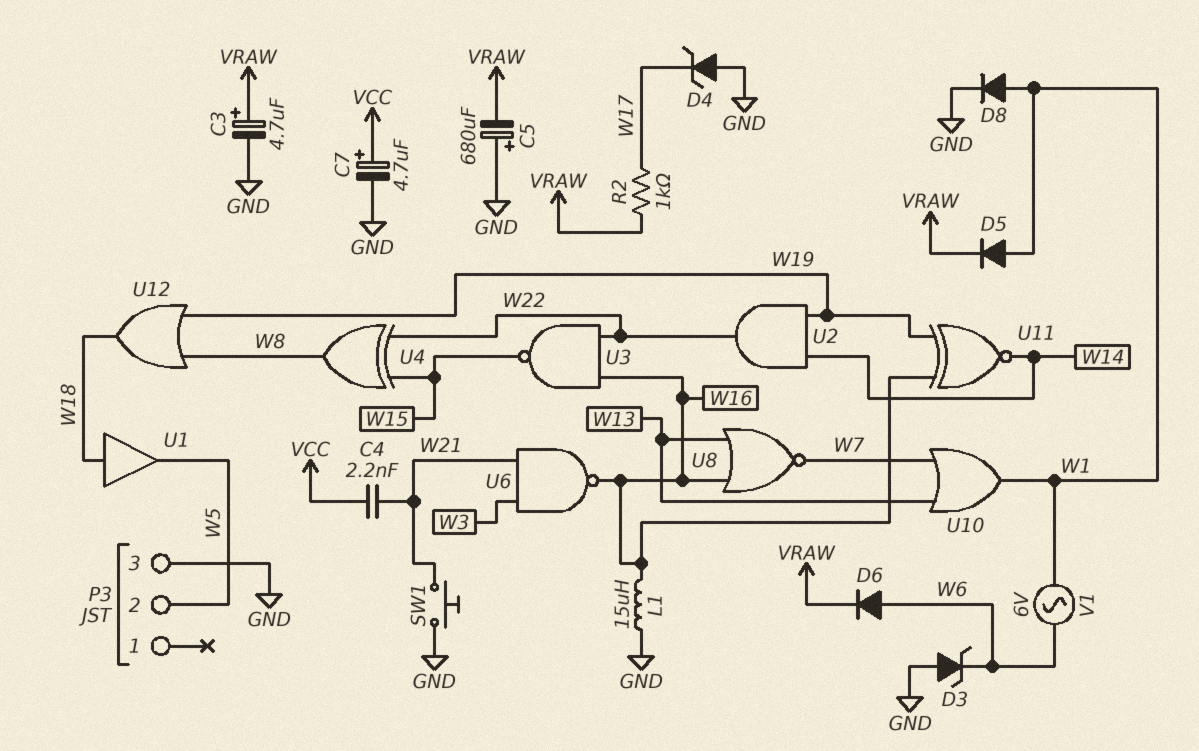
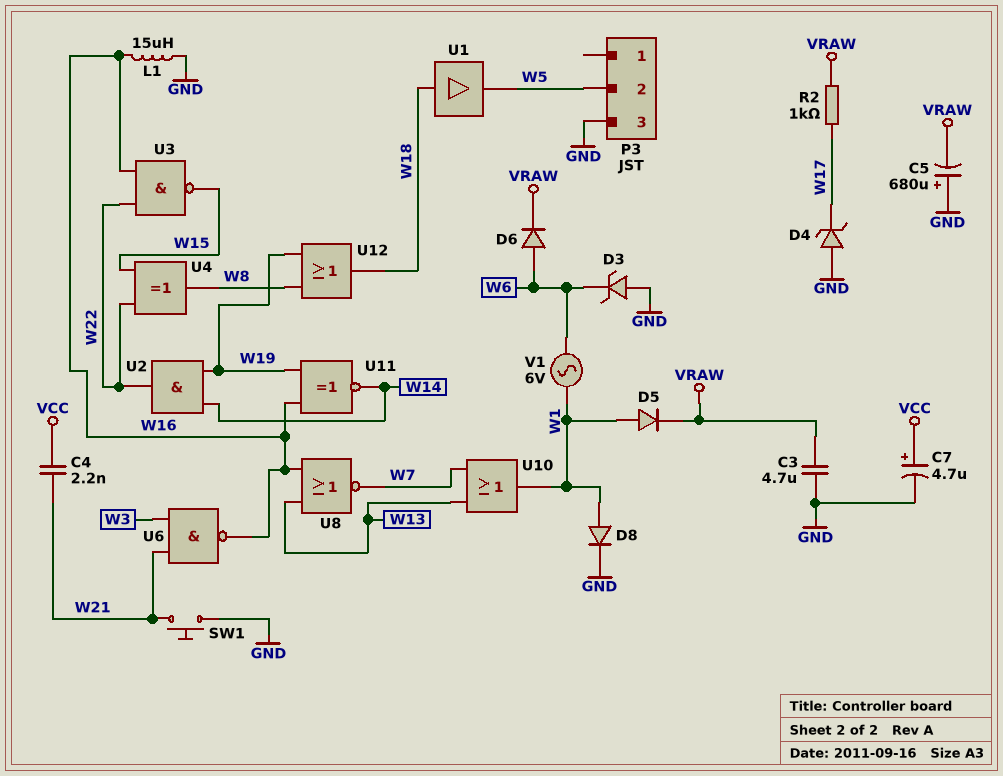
C3: 4.7uF (plus VRAW, minus GND) -> 4.7uF (GND, VRAW)

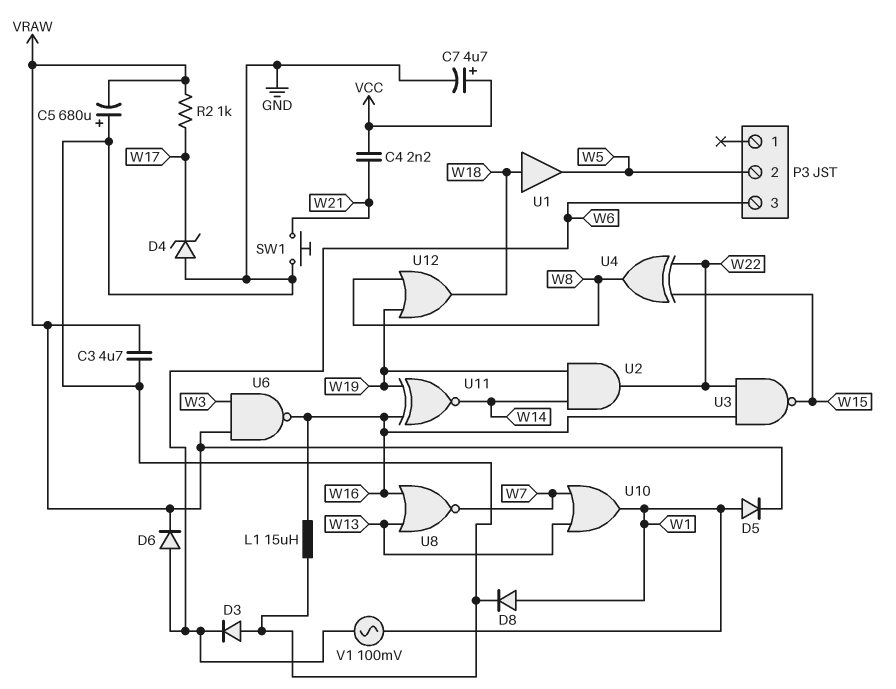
D3: zener (A GND, K W6) -> diode (A GND, K W6)
P3 pin 3: GND -> W6
U6: NAND (in W3, in W21, out W16) -> NAND (in VRAW, in W3, out W16)
V1: AC 6V (W1, W6) -> AC 100mV (W1, W6)

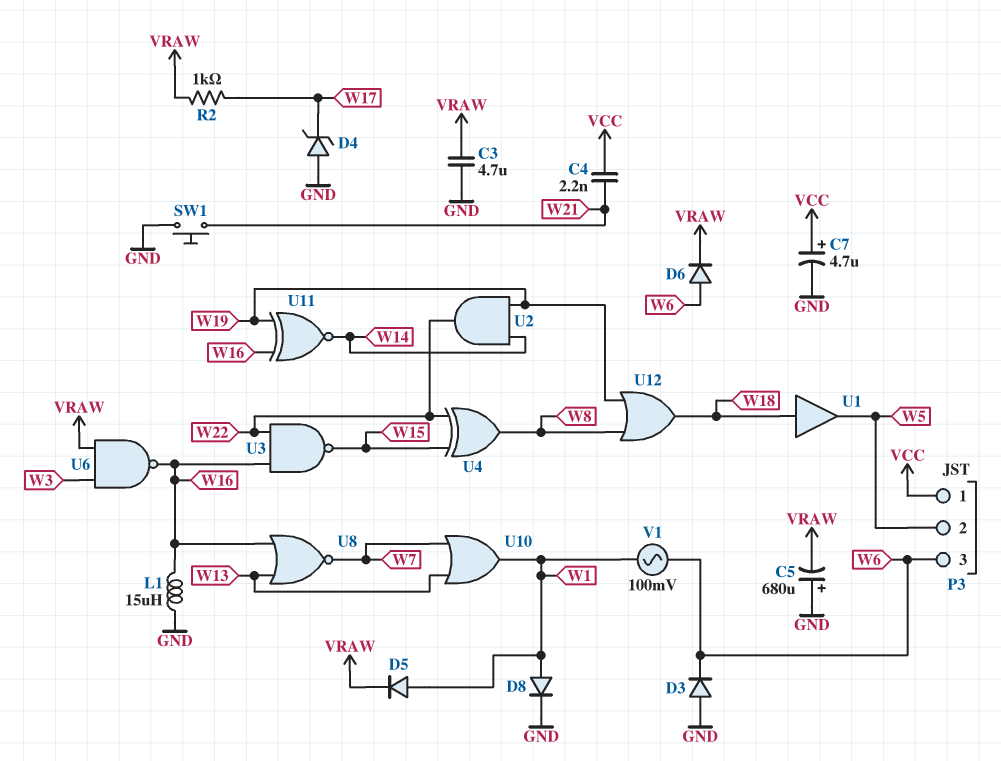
P3 pin 1: none -> VCC

